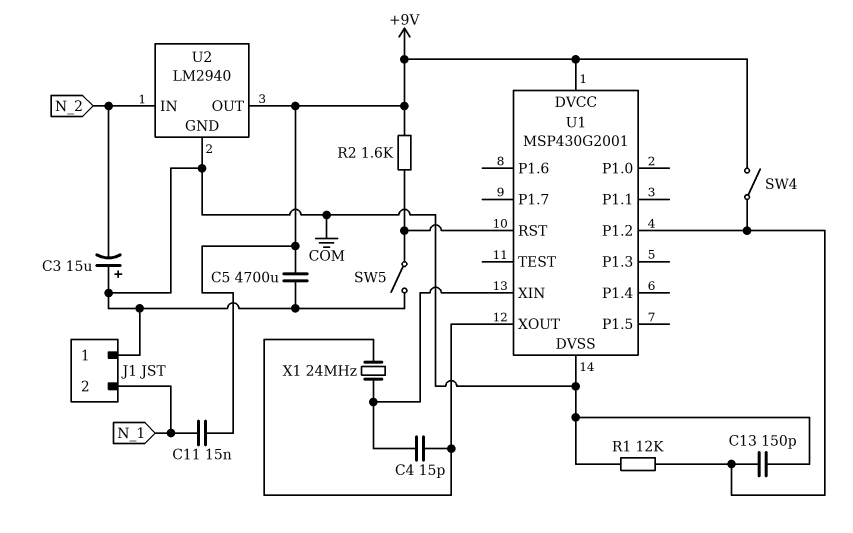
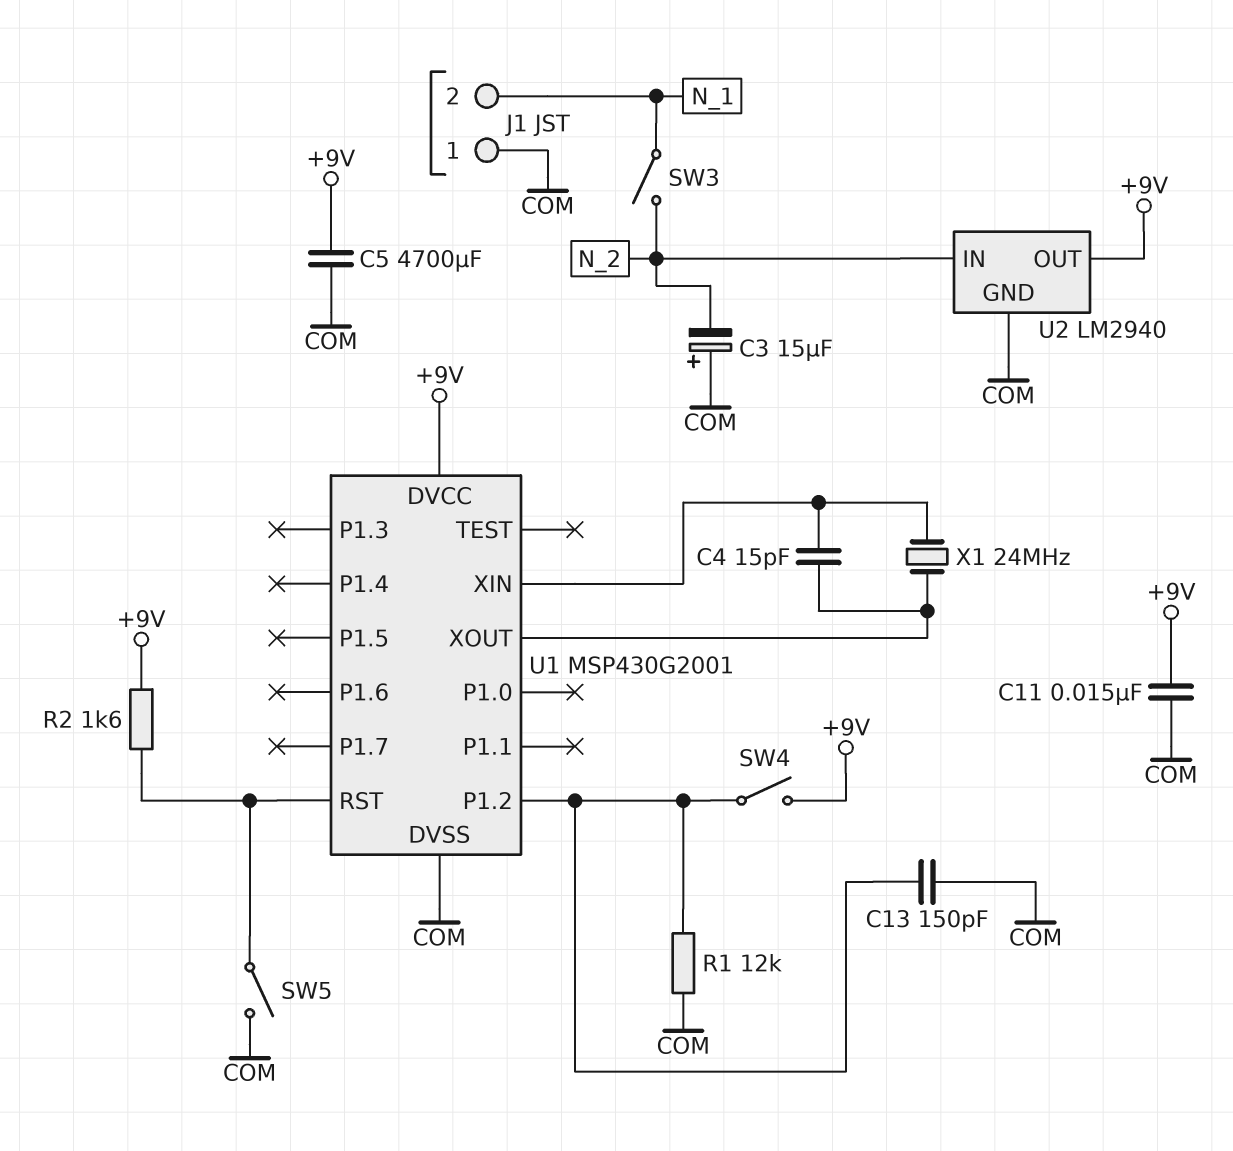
C11: 15nF (+9V, N_1) -> 15nF (+9V, COM)
SW3: none -> switch (N_1, N_2)

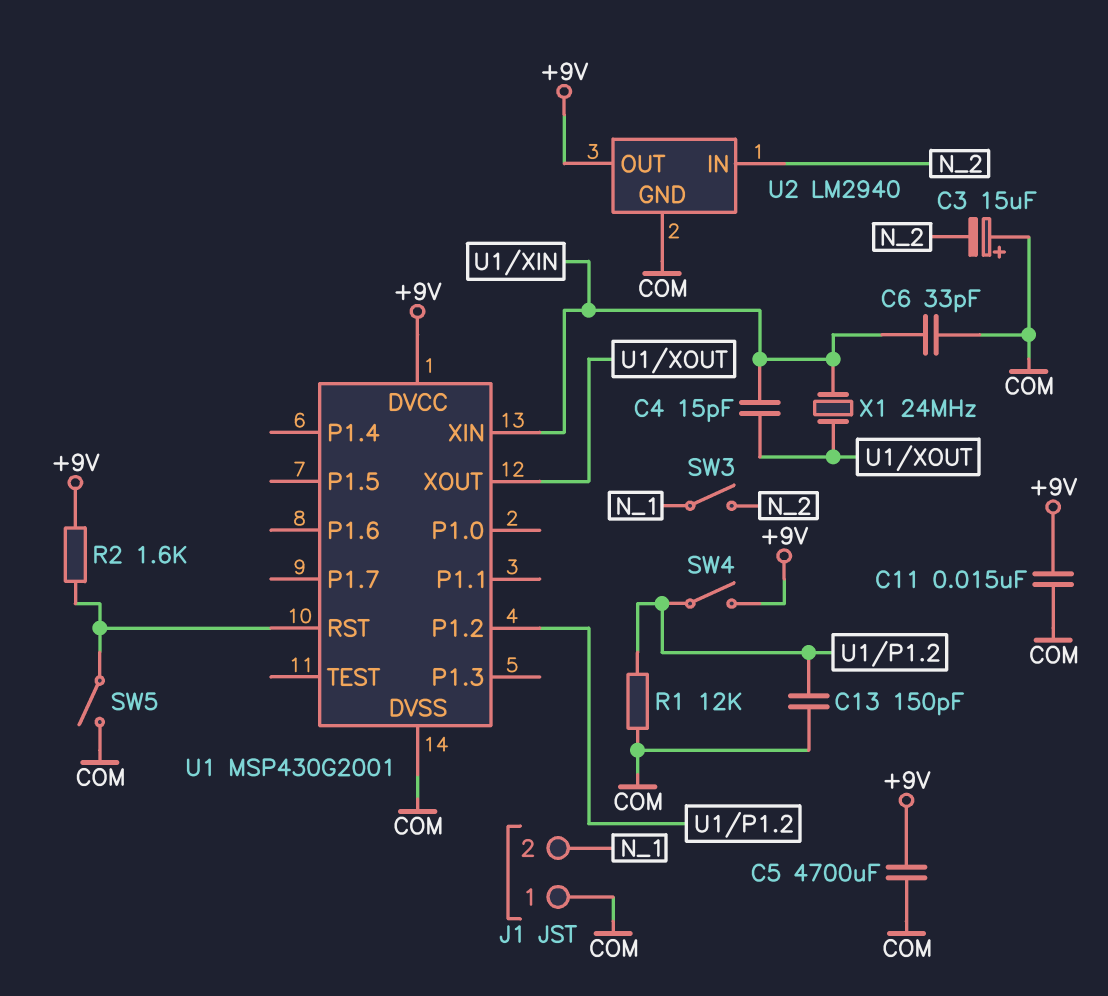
C6: none -> 33pF (COM, U1/XIN)

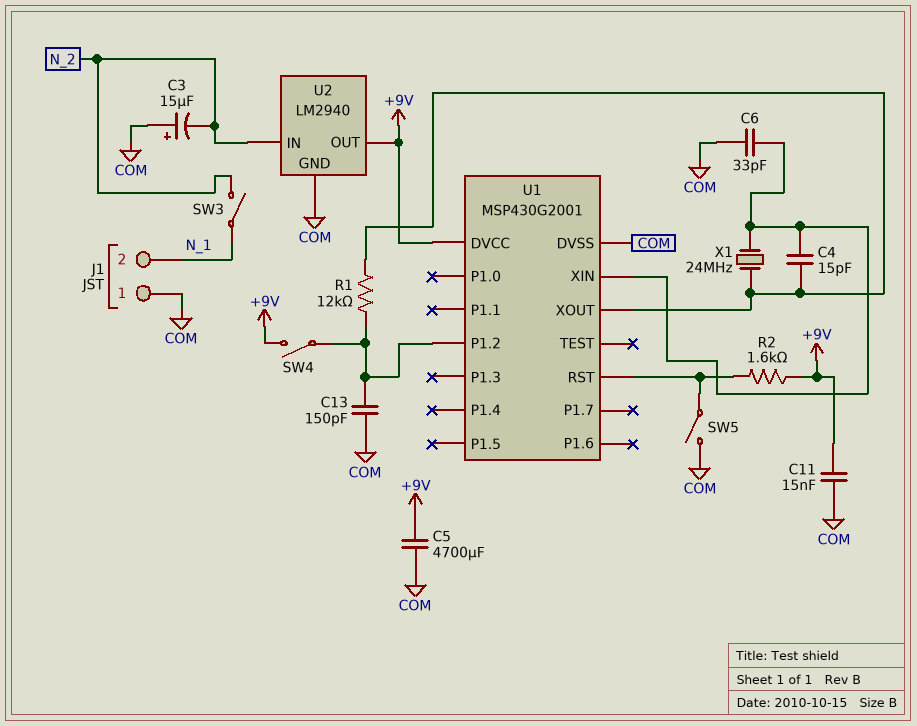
R1: 12k (COM, U1/P1.2) -> 12k (U1/P1.2, U1/XOUT)

